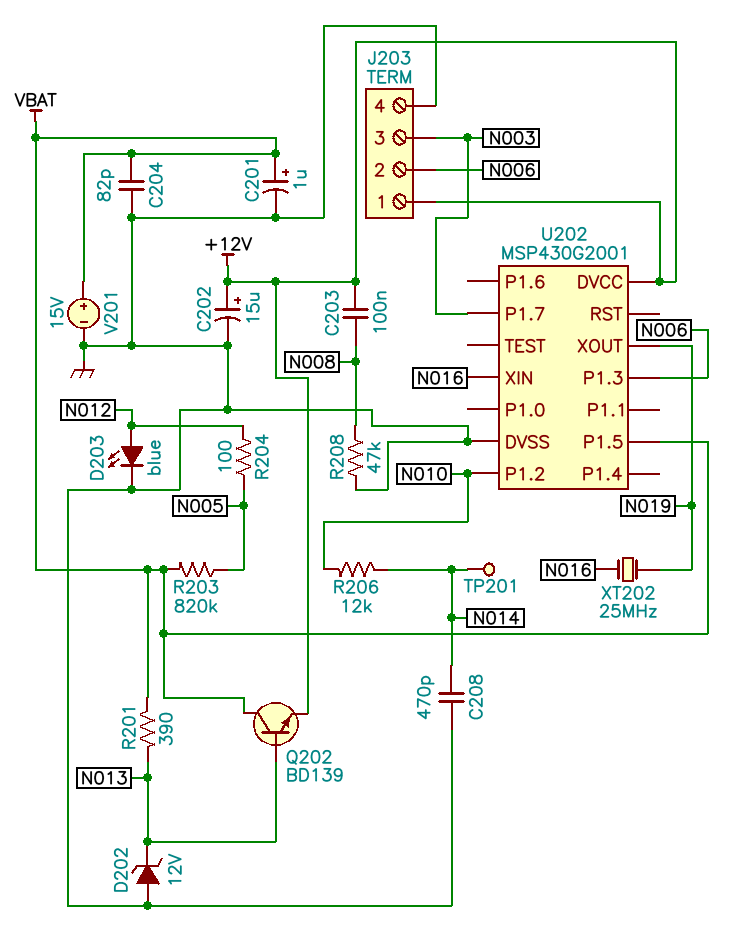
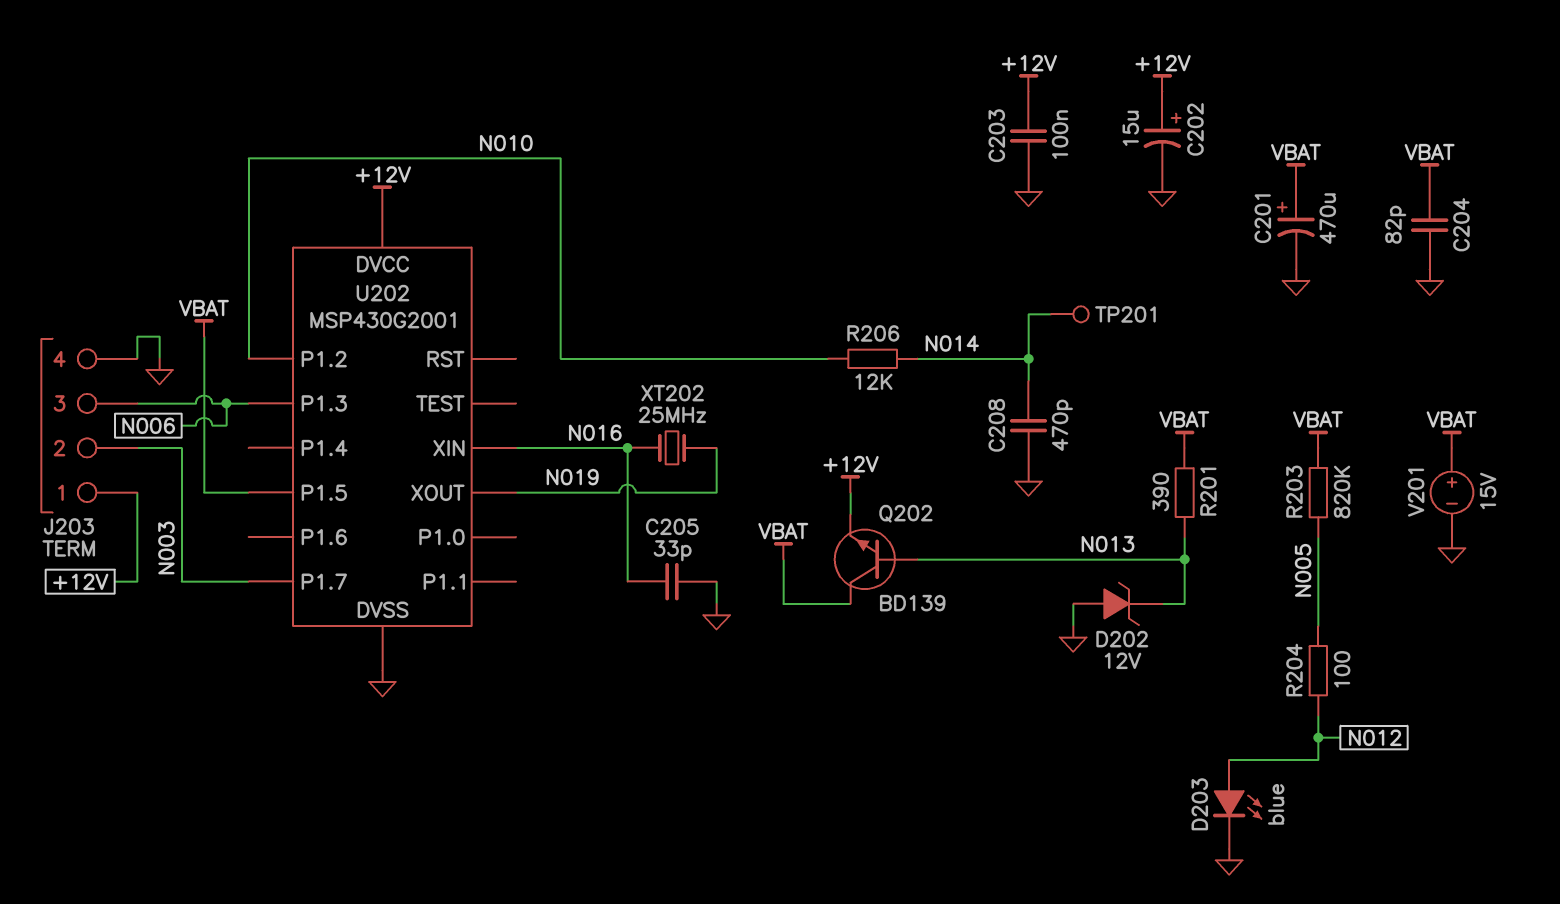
C201: 1uF (plus VBAT, minus GND) -> 470uF (plus VBAT, minus GND)
C203: 100nF (+12V, N008) -> 100nF (+12V, GND)
C205: none -> 33pF (GND, N016)
J203 pin 2: N006 -> N003
J203 pin 3: N003 -> N006
R208: 47k (GND, N008) -> none

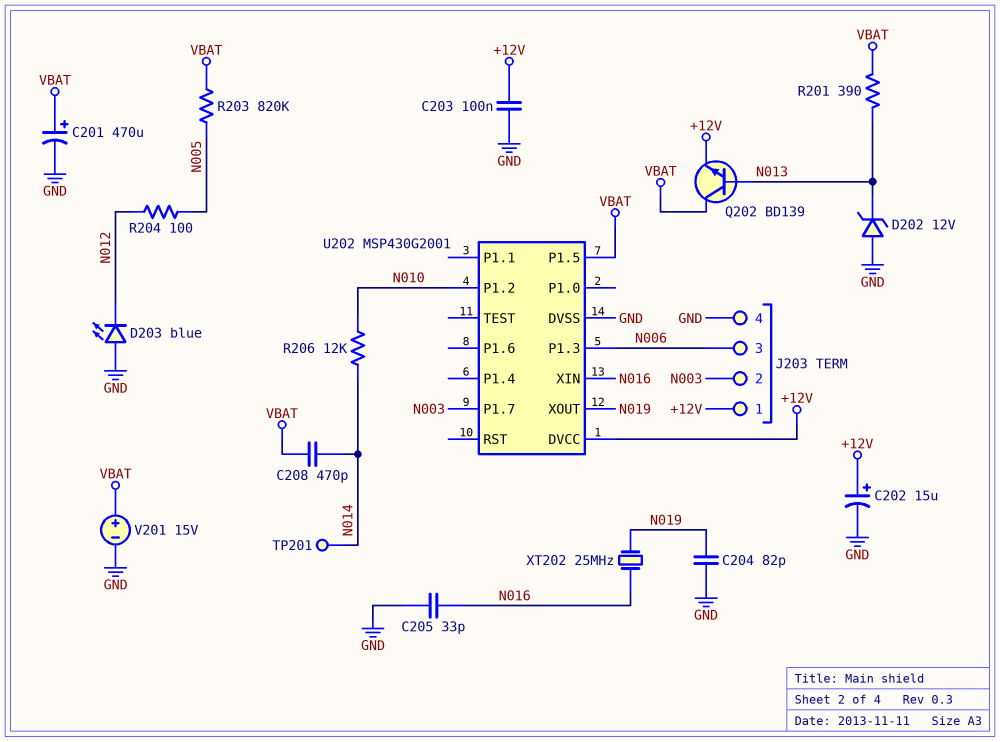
C204: 82pF (GND, VBAT) -> 82pF (GND, N019)
C208: 470pF (GND, N014) -> 470pF (N014, VBAT)
D203: LED blue (A N012, K GND) -> LED blue (A GND, K N012)

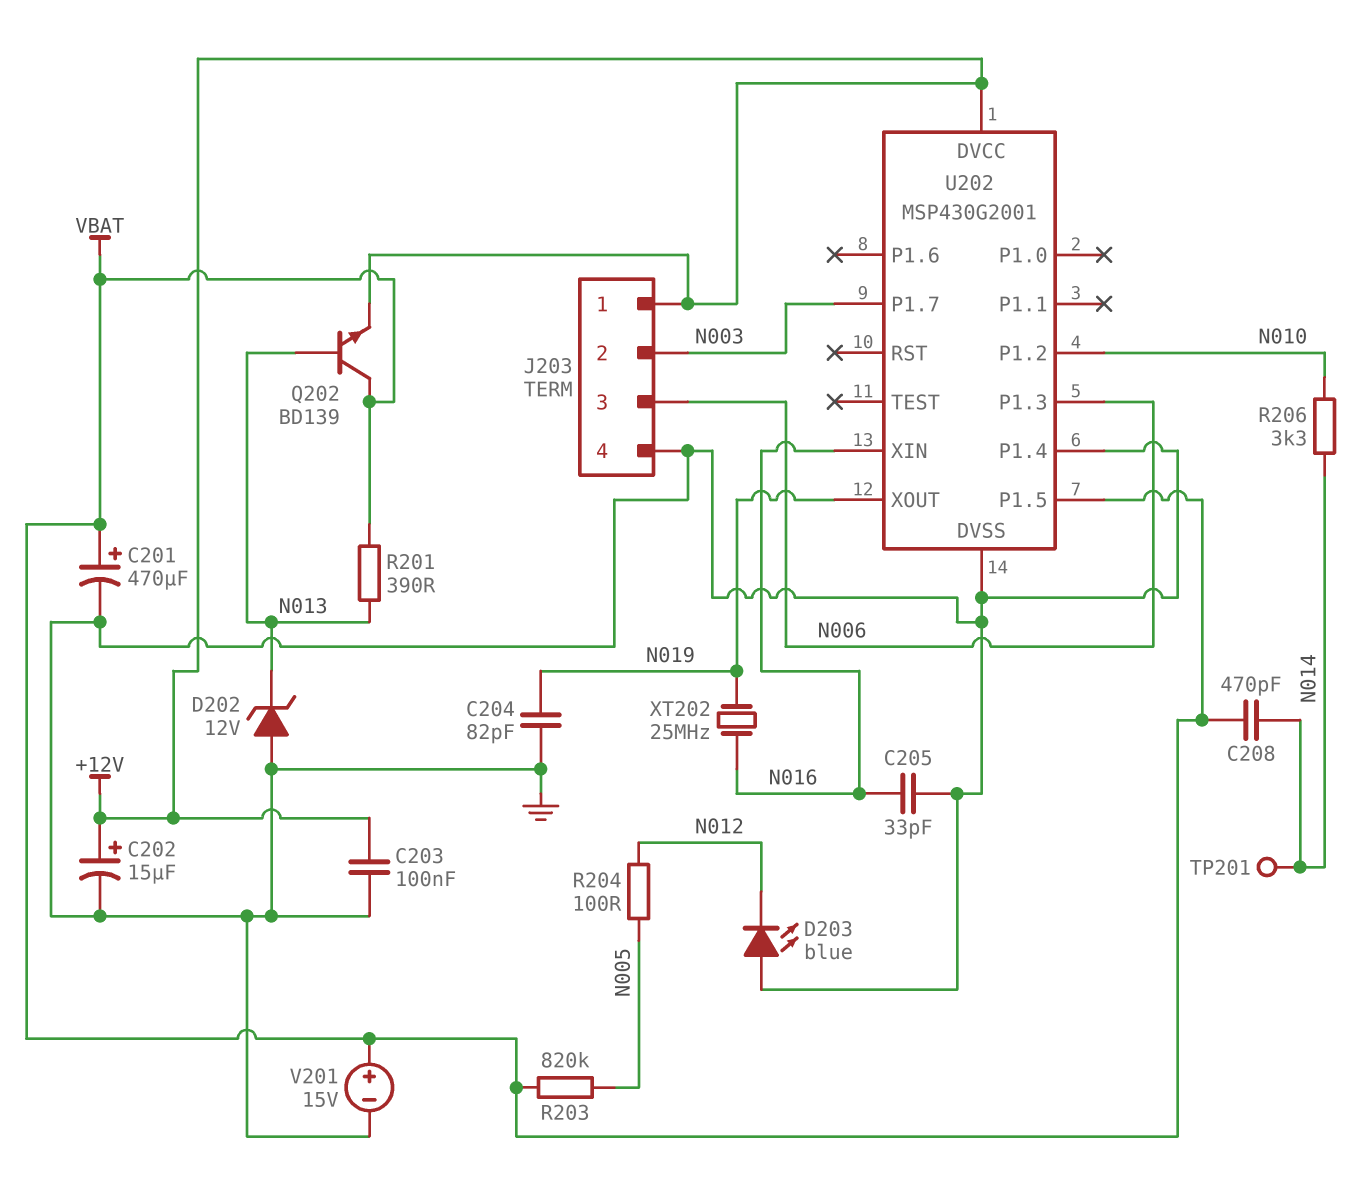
R206: 12k (N010, N014) -> 3.3k (N010, N014)
U202 pin P1.4: none -> GND

